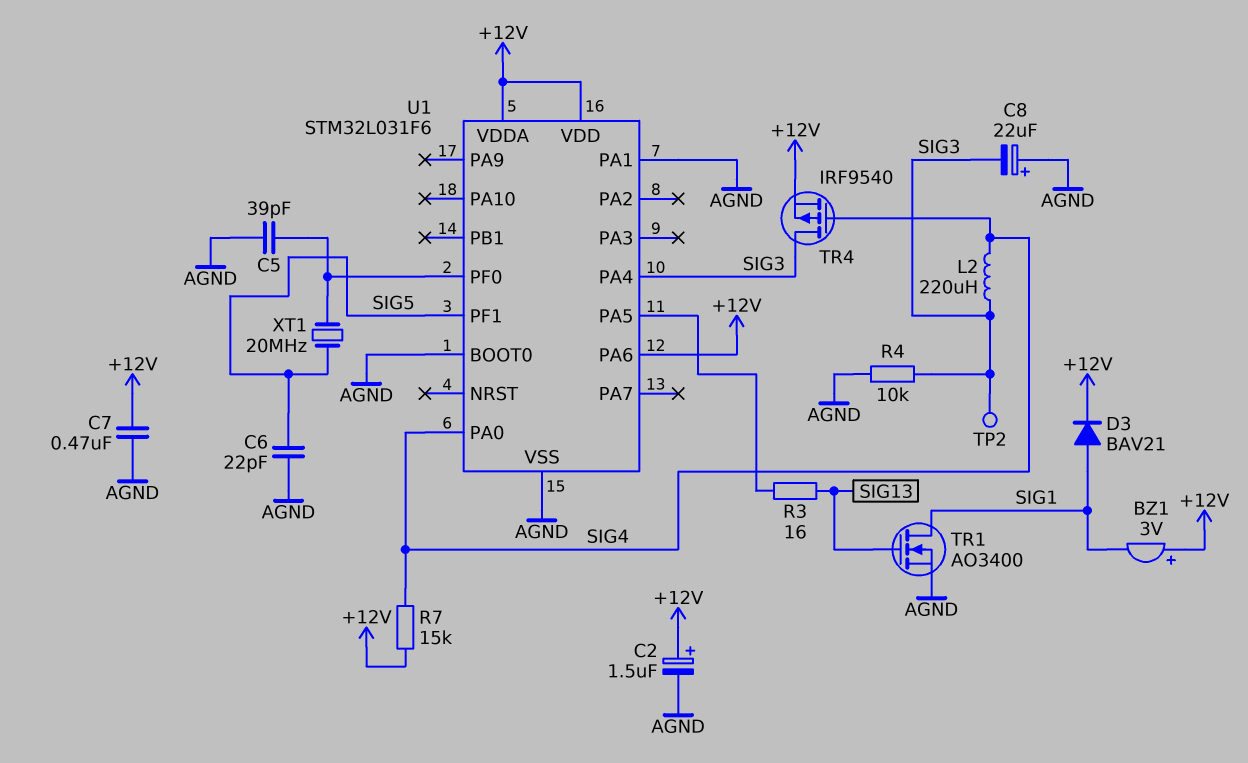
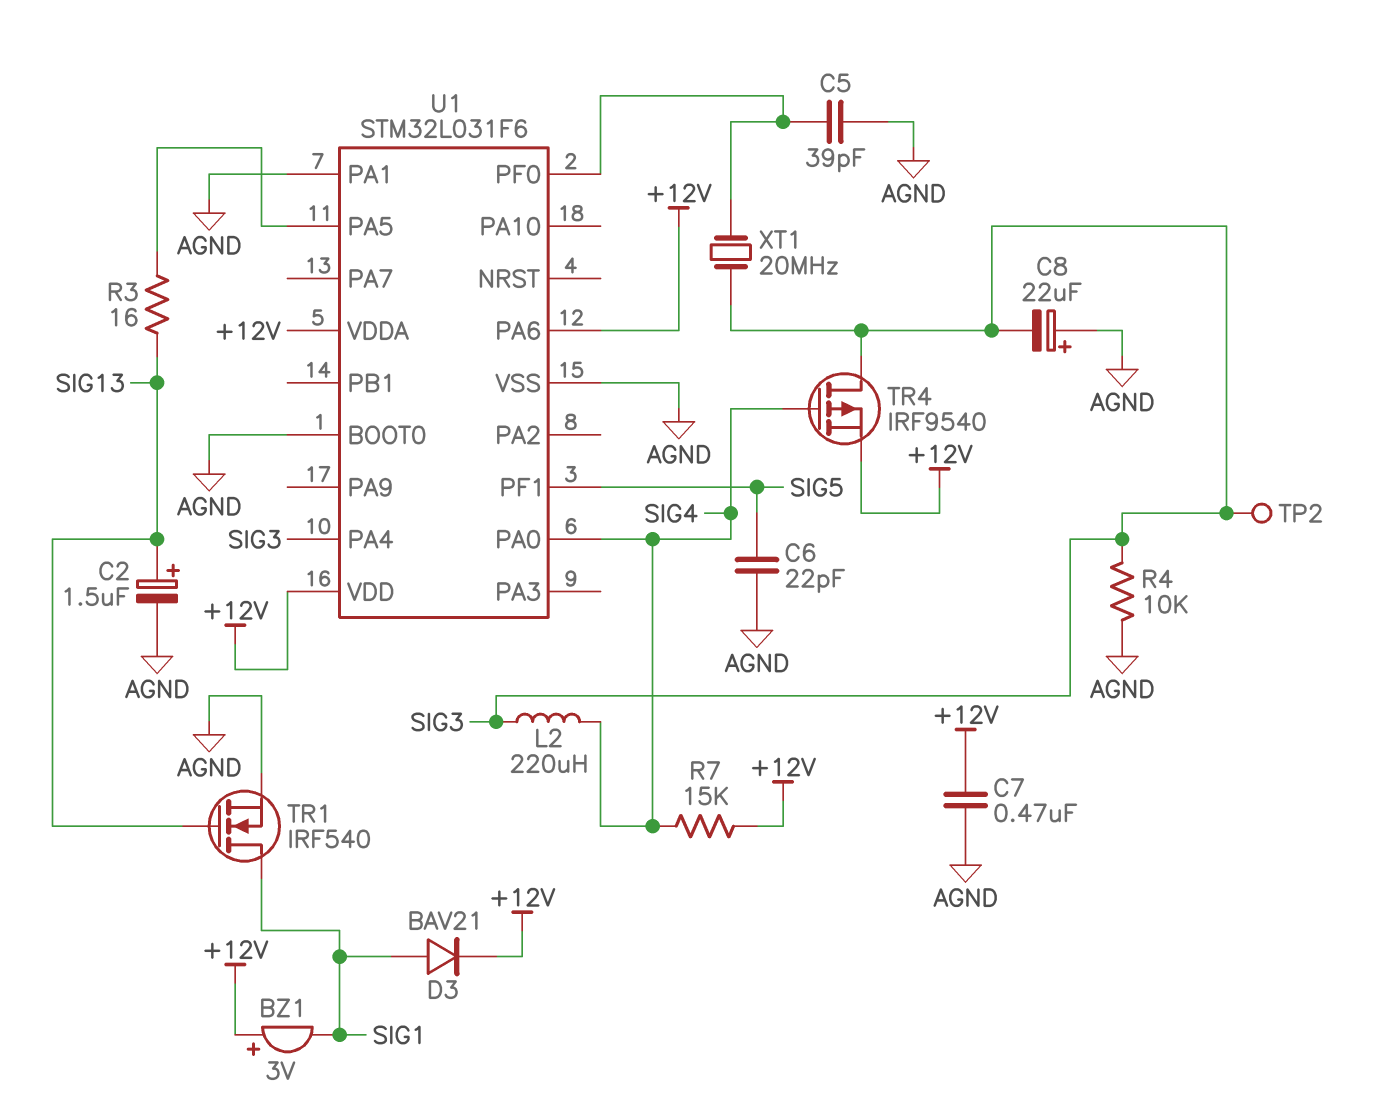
C2: 1.5uF (plus +12V, minus AGND) -> 1.5uF (plus SIG13, minus AGND)
TR1: NMOS AO3400 (G SIG13, D SIG1, S AGND) -> NMOS IRF540 (G SIG13, D SIG1, S AGND)
XT1: 20MHz (SIG5, U1/PF0) -> 20MHz (SIG3, U1/PF0)

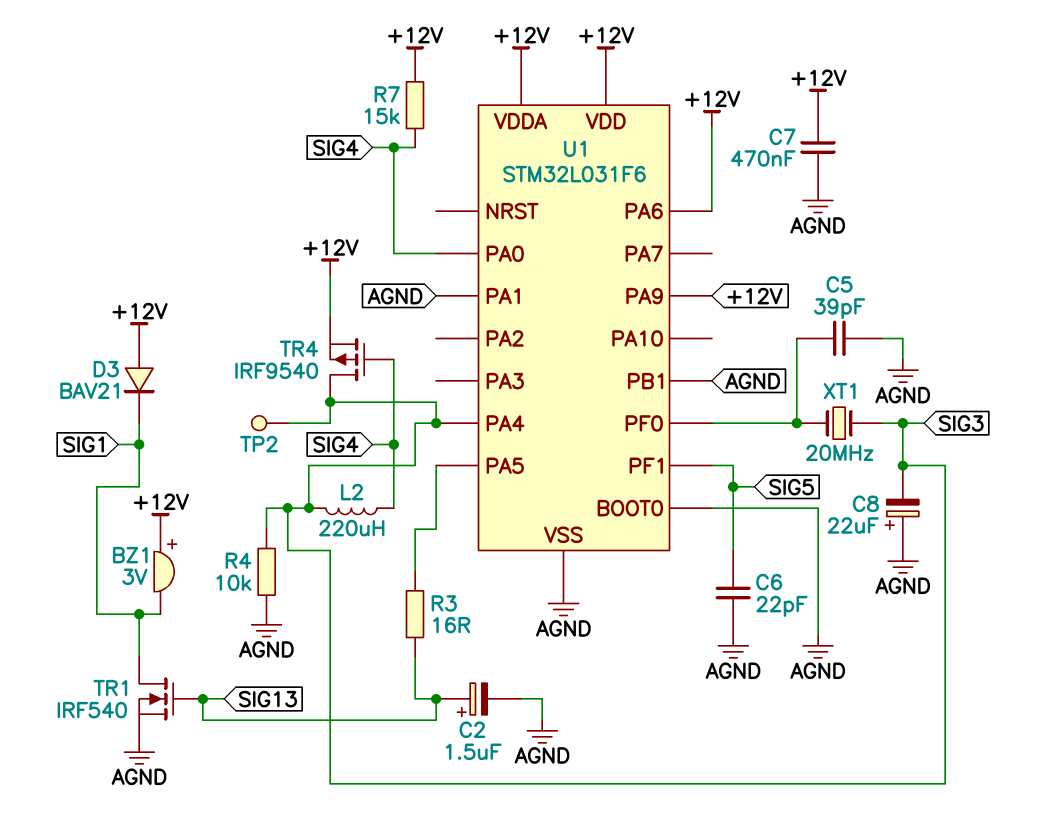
D3: diode BAV21 (A SIG1, K +12V) -> diode BAV21 (A +12V, K SIG1)
U1 pin PA9: none -> +12V
U1 pin PB1: none -> AGND

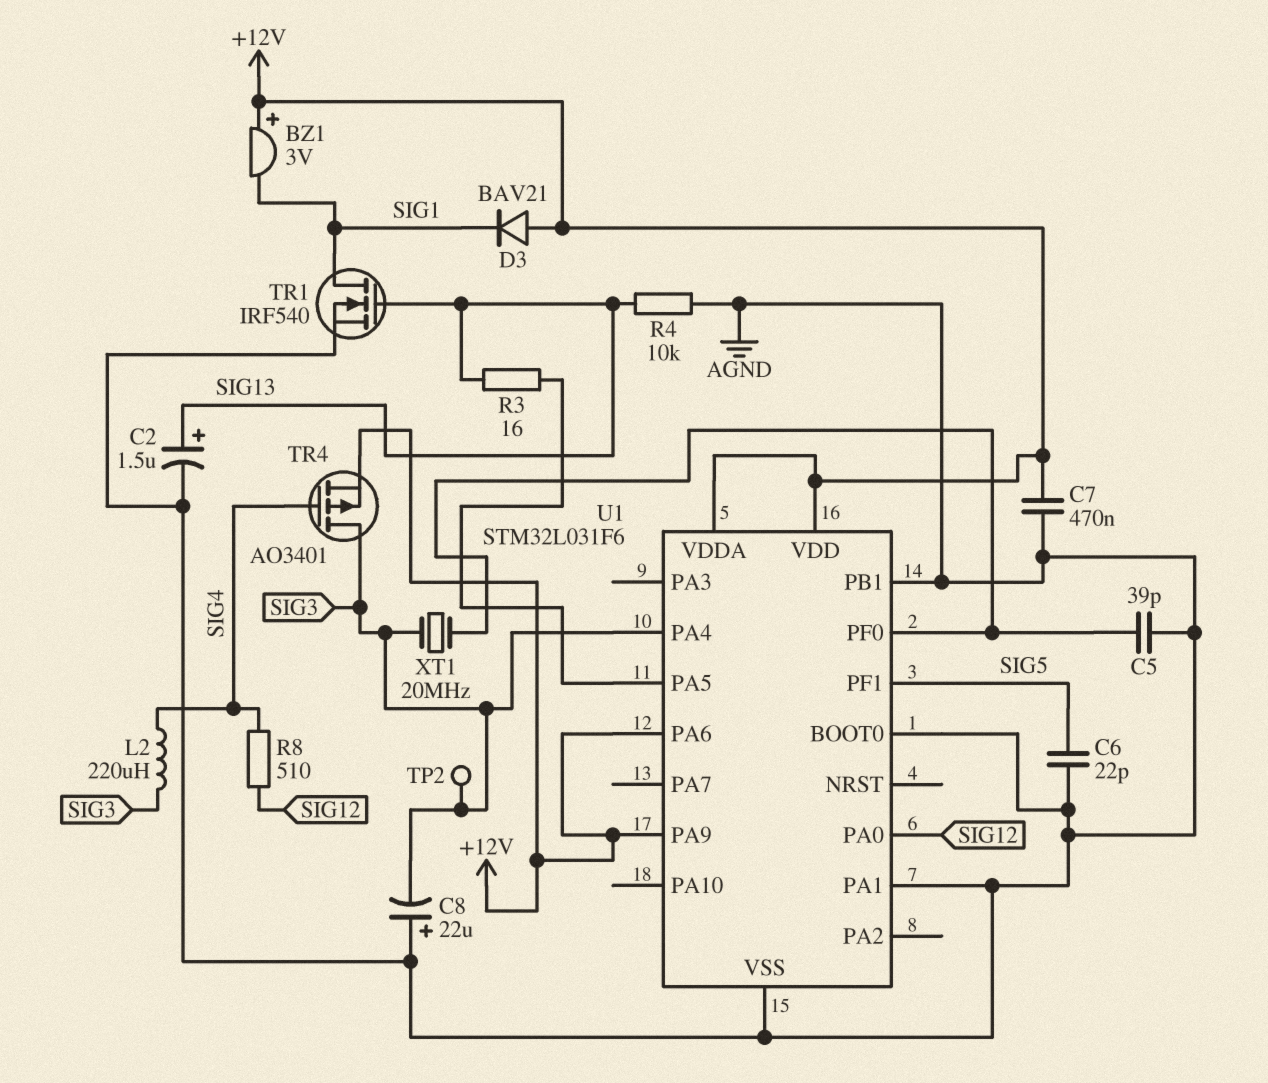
R4: 10k (AGND, SIG3) -> 10k (AGND, SIG13)
R7: 15k (+12V, SIG4) -> none
R8: none -> 510 (SIG4, SIG12)
TR4: PMOS IRF9540 (G SIG4, D SIG3, S +12V) -> PMOS AO3401 (G SIG4, D SIG3, S +12V)
U1 pin PA0: SIG4 -> SIG12

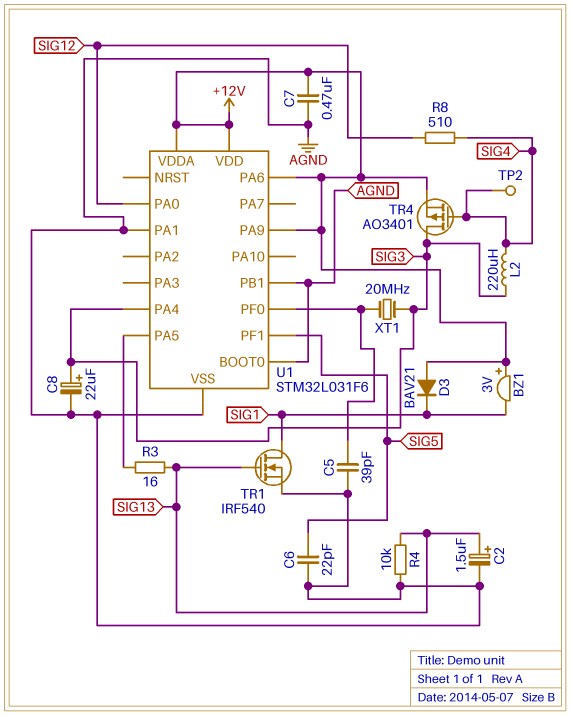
C8: 22uF (plus AGND, minus SIG3) -> 22uF (plus SIG3, minus AGND)
TP2: test point (SIG3) -> test point (SIG4)

